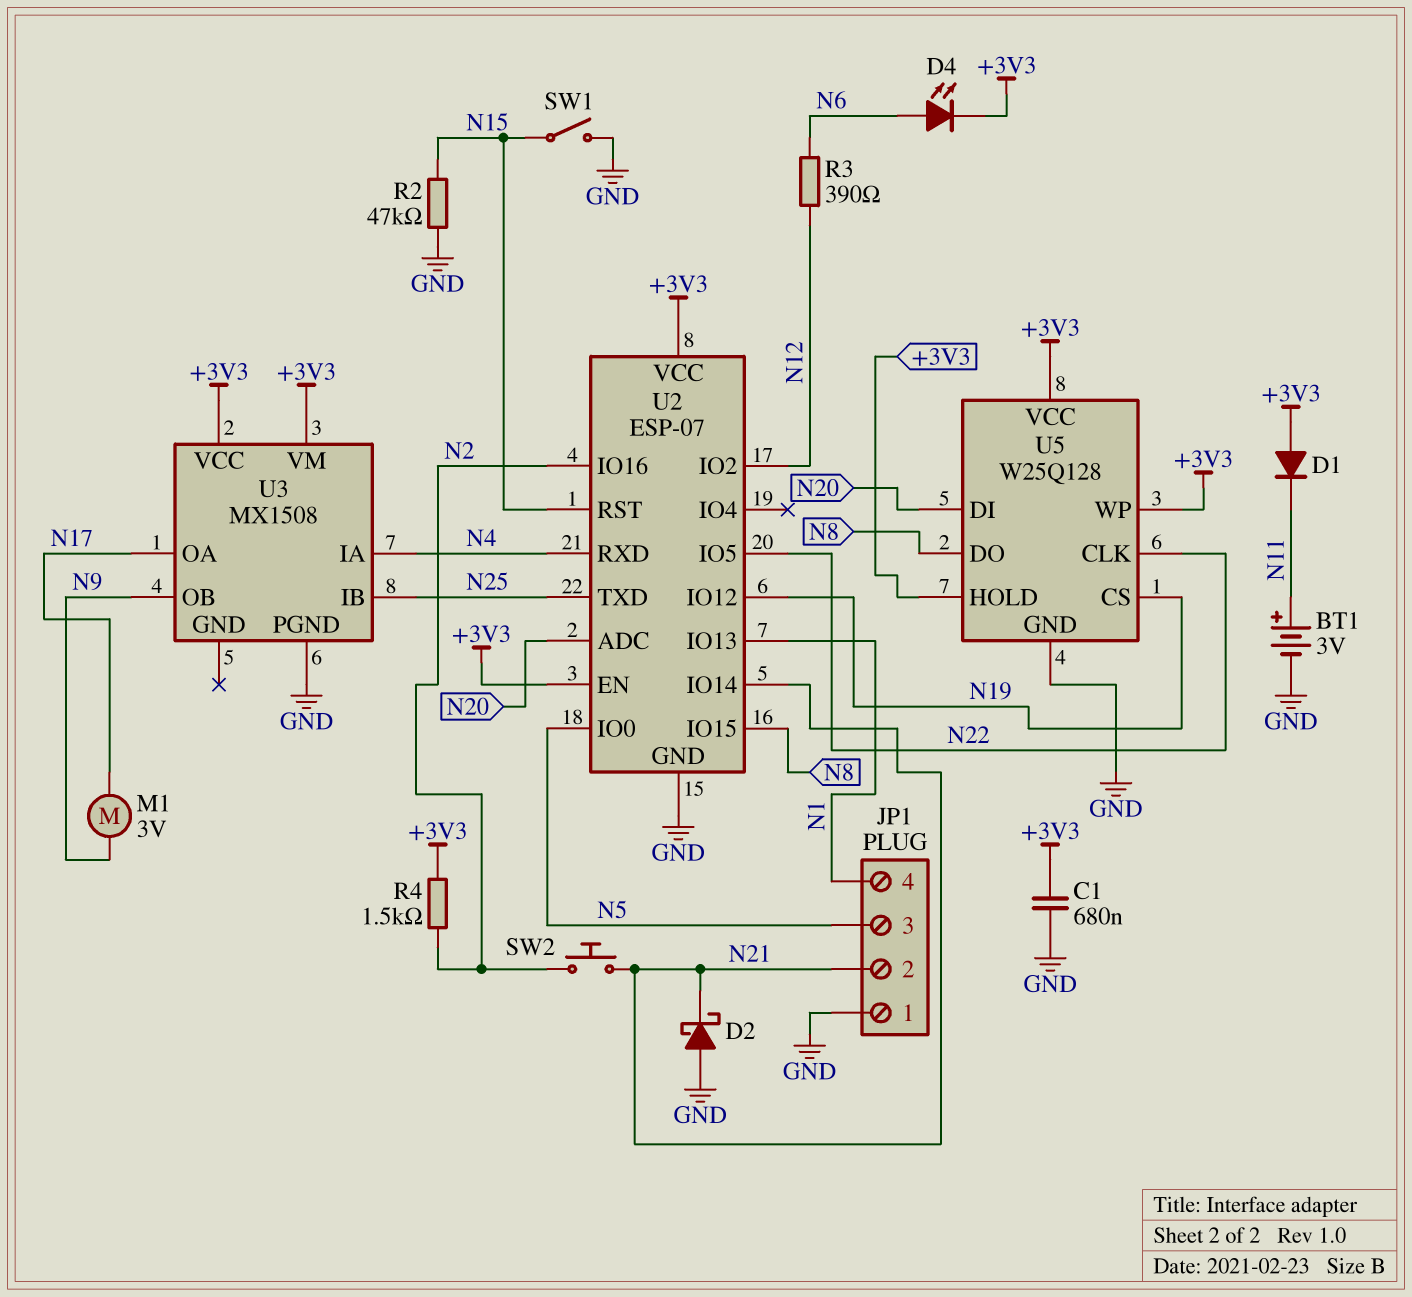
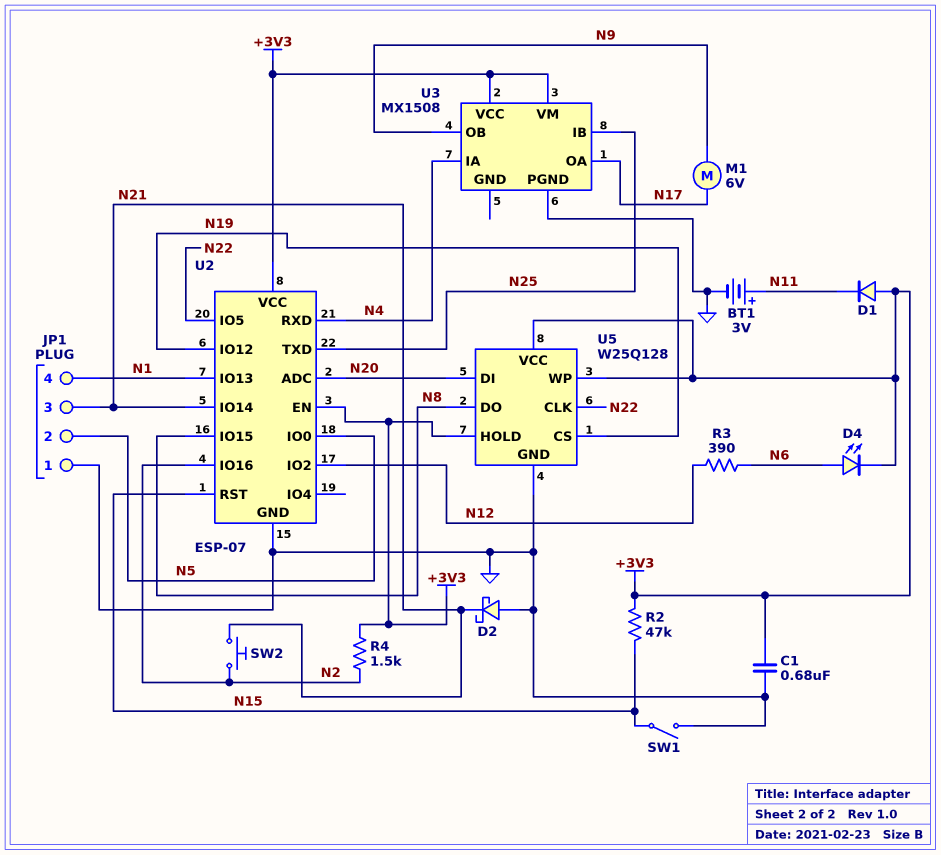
JP1 pin 2: N21 -> N5
JP1 pin 3: N5 -> N21
M1: motor 3V (N9, N17) -> motor 6V (N9, N17)
R2: 47k (GND, N15) -> 47k (+3V3, N15)

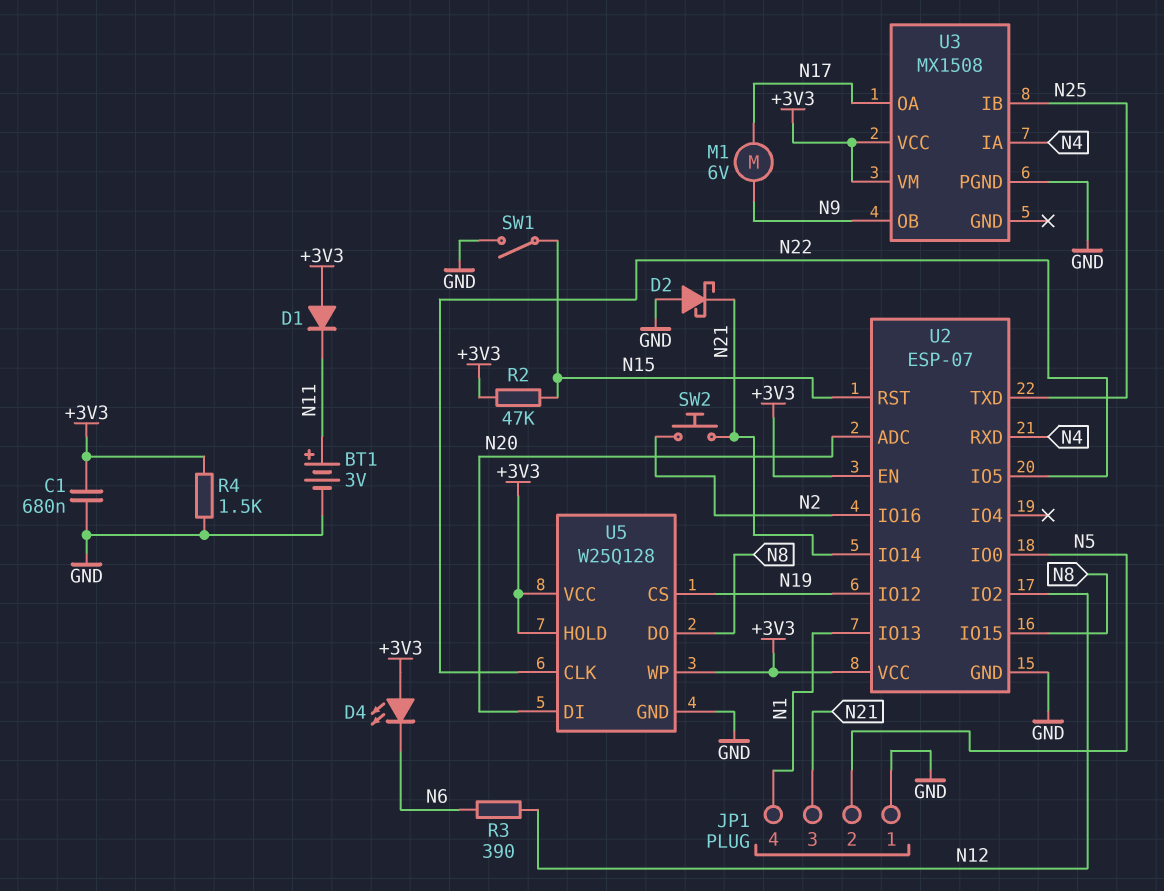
D4: LED (A N6, K +3V3) -> LED (A +3V3, K N6)
R4: 1.5k (+3V3, N2) -> 1.5k (+3V3, GND)

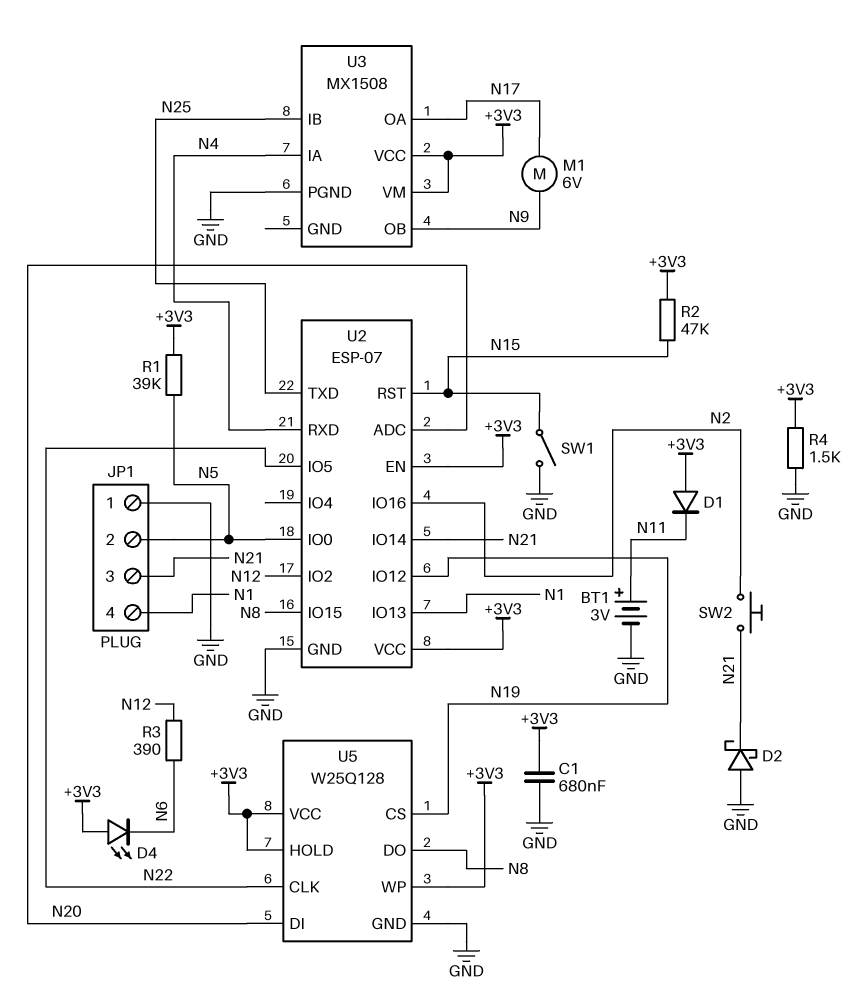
R1: none -> 39k (+3V3, N5)

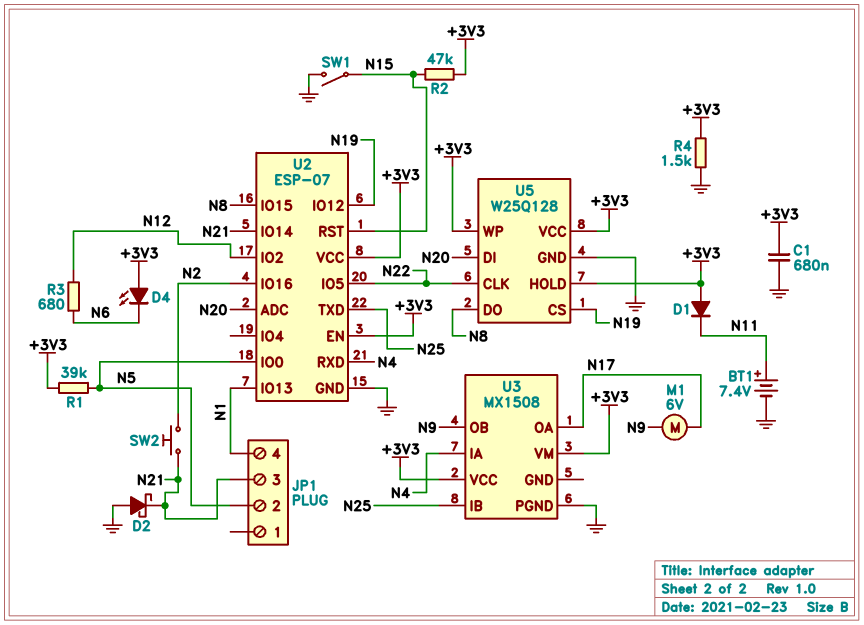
BT1: 3V (plus N11, minus GND) -> 7.4V (plus N11, minus GND)
JP1 pin 1: GND -> none
R3: 390 (N6, N12) -> 680 (N6, N12)

